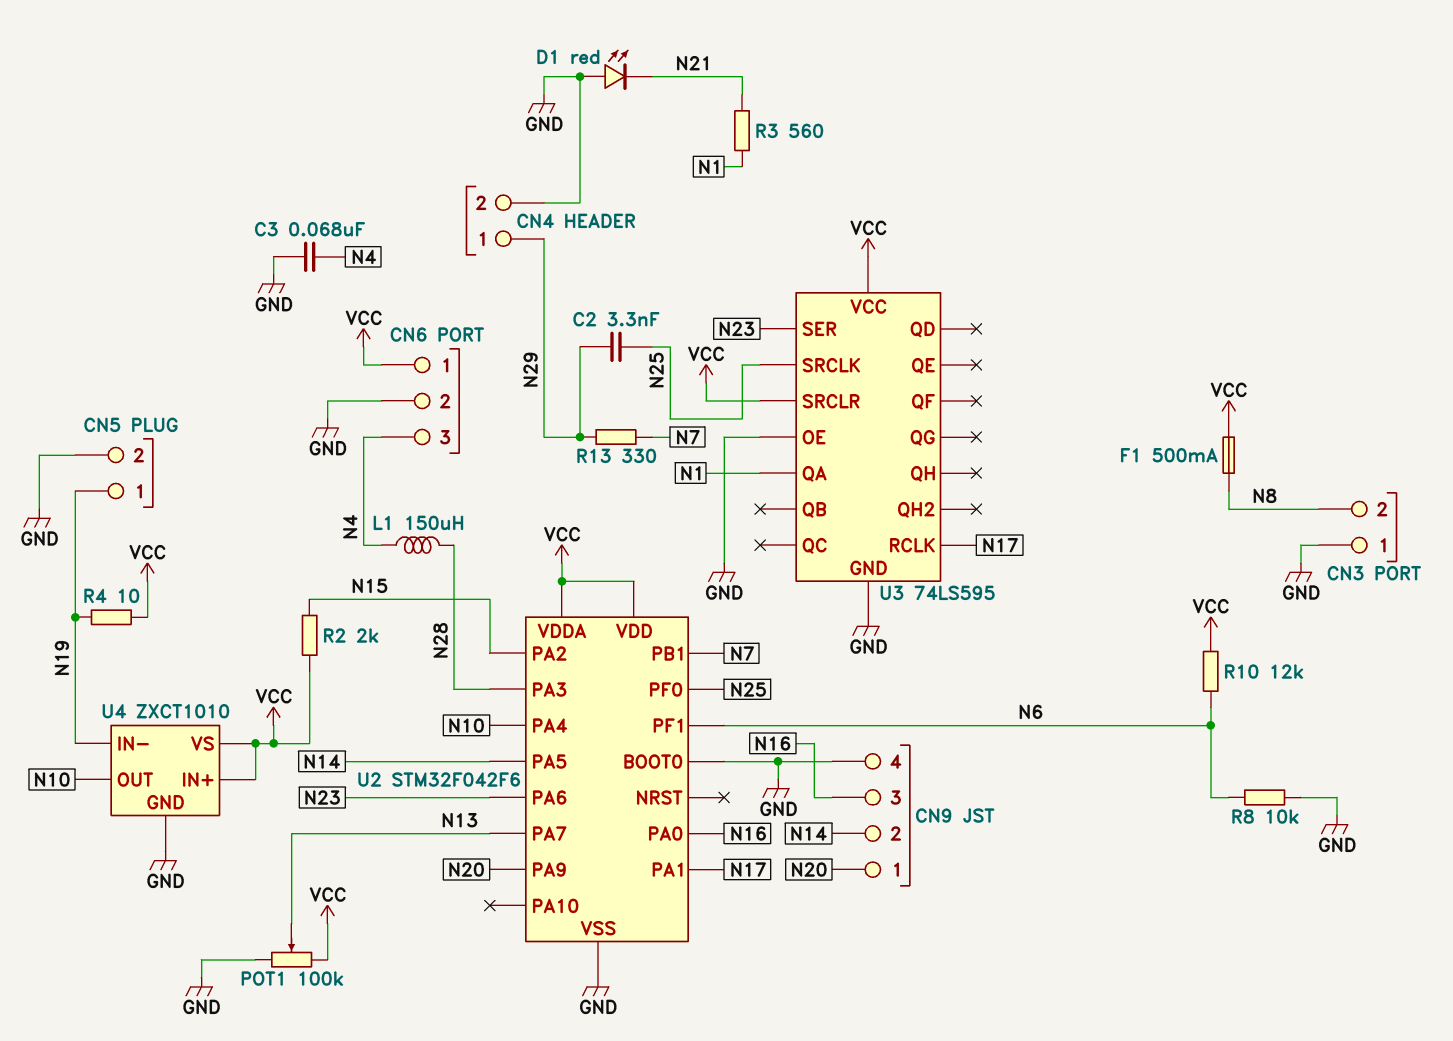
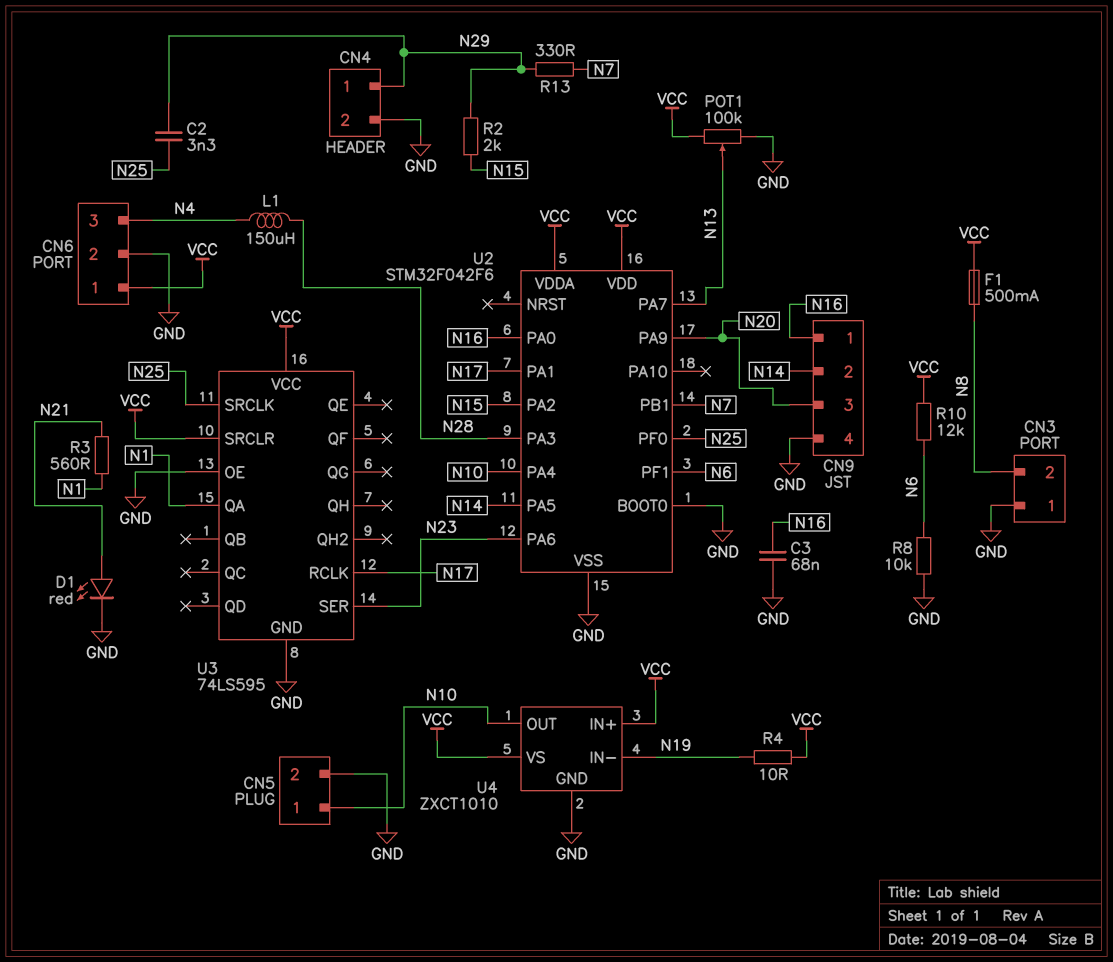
C3: 68nF (GND, N4) -> 68nF (GND, N16)
CN5 pin 1: N19 -> N10
CN9 pin 1: N20 -> N16
CN9 pin 3: N16 -> N20
D1: LED red (A GND, K N21) -> LED red (A N21, K GND)
R2: 2k (N15, VCC) -> 2k (N15, N29)

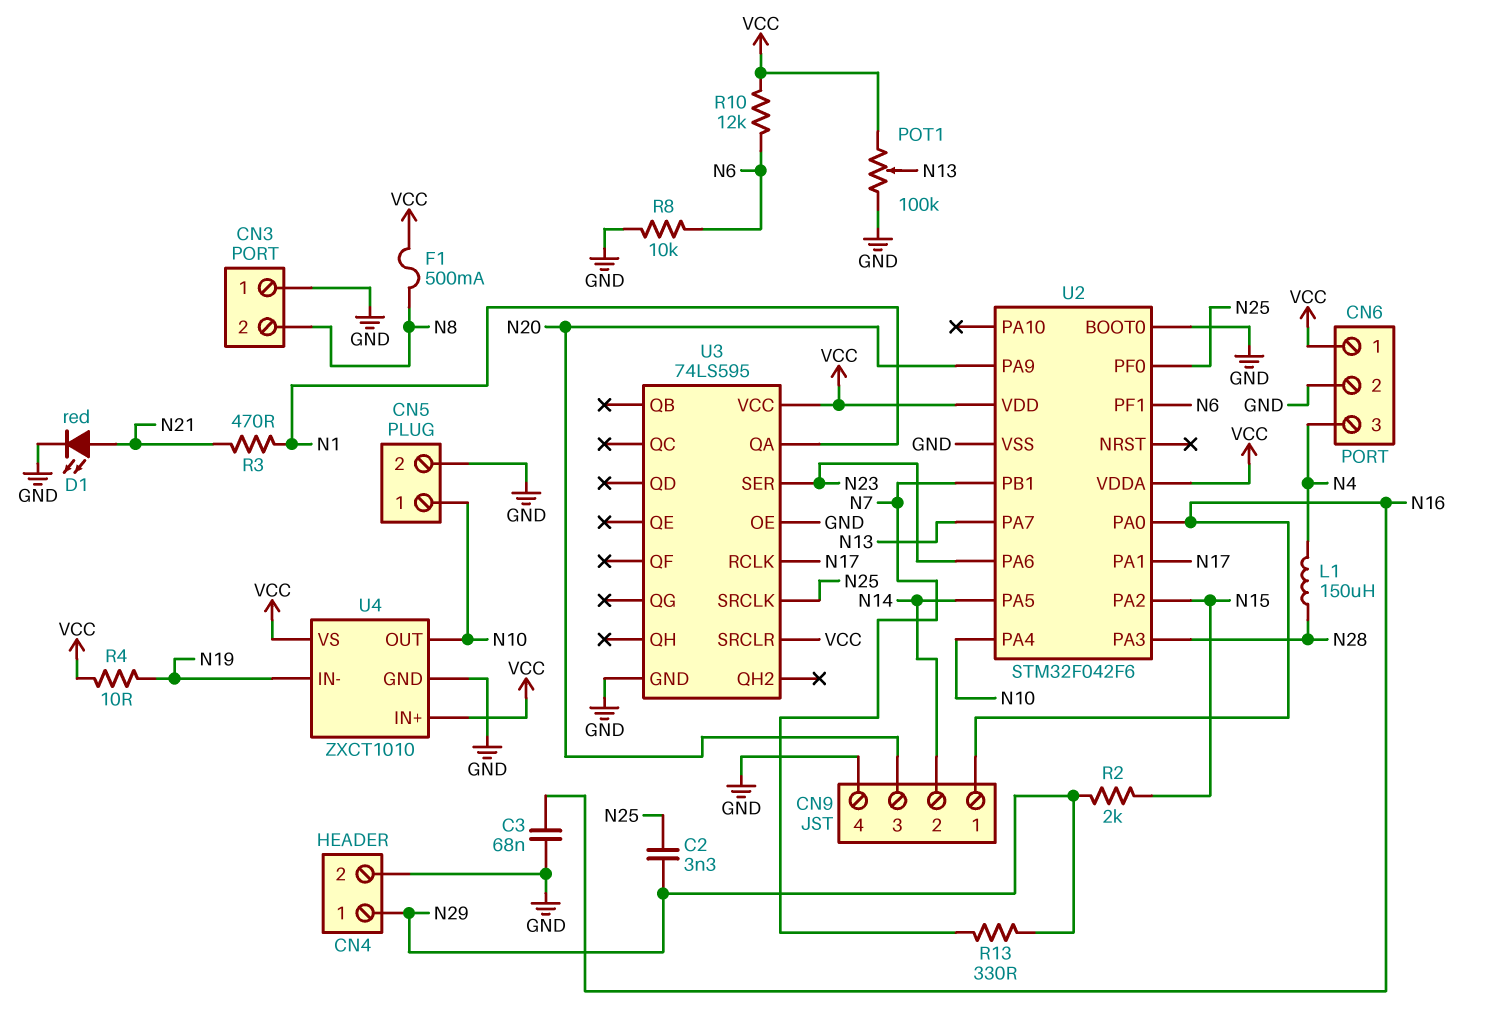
R3: 560 (N1, N21) -> 470 (N1, N21)

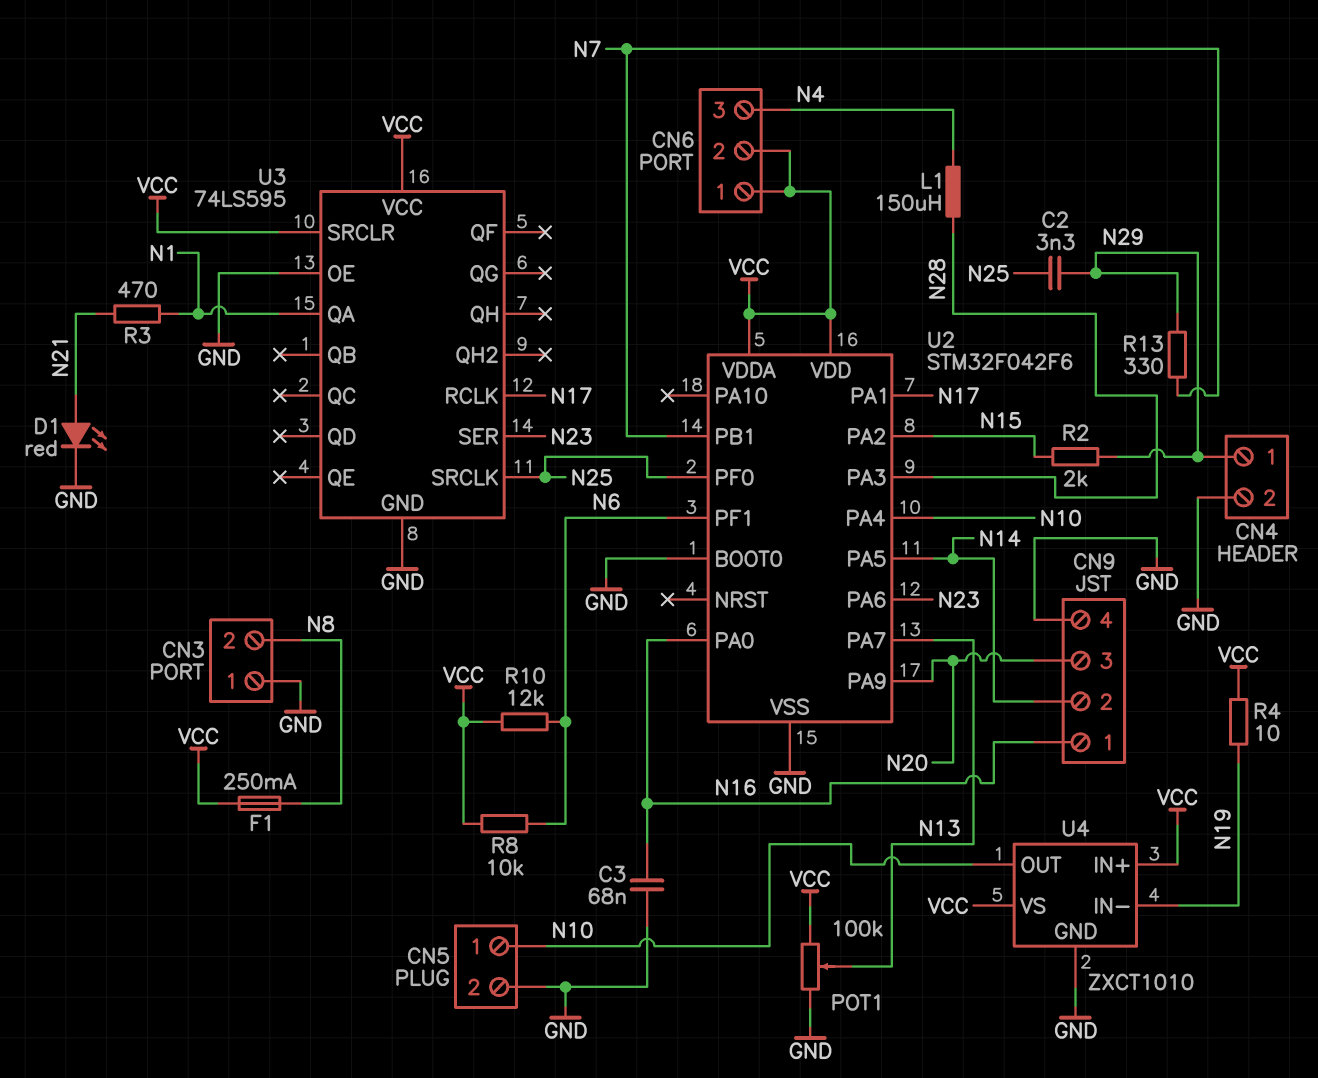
CN6 pin 2: GND -> VCC
F1: 500mA (N8, VCC) -> 250mA (N8, VCC)
R8: 10k (GND, N6) -> 10k (N6, VCC)

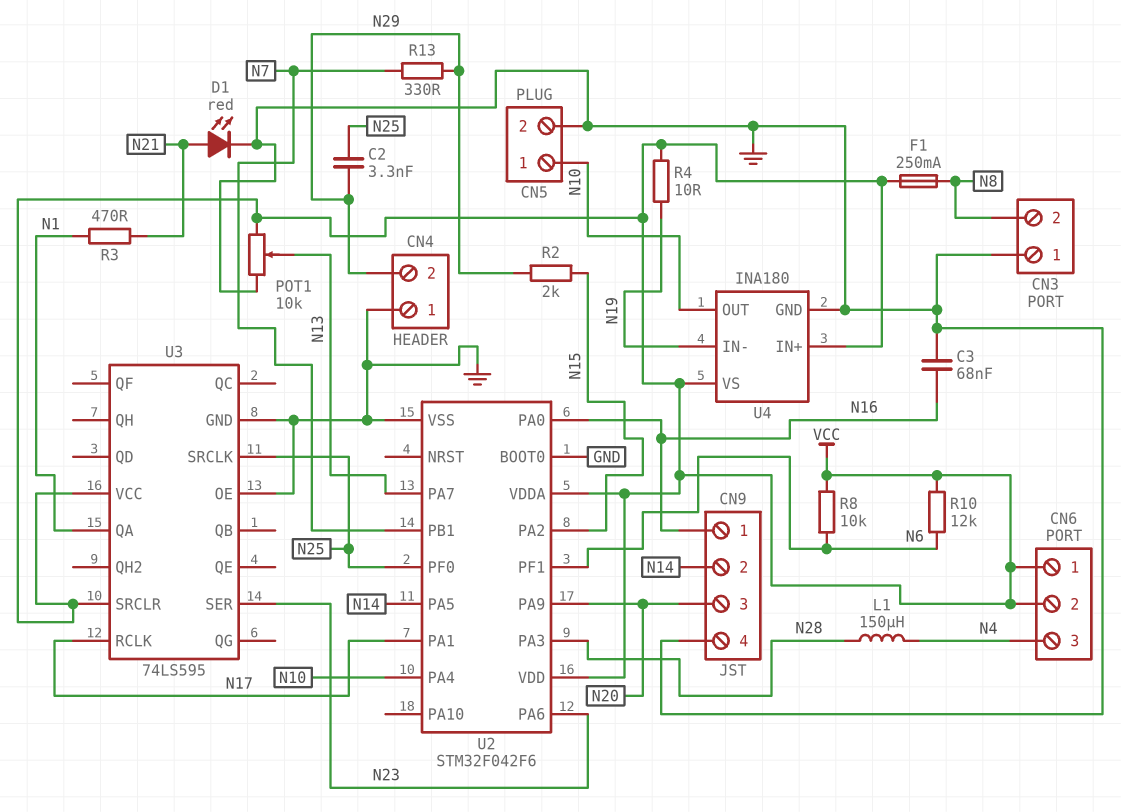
CN4 pin 1: N29 -> GND
CN4 pin 2: GND -> N29
POT1: 100k (GND, VCC, wiper N13) -> 10k (GND, VCC, wiper N13)
U4: ZXCT1010 -> INA180

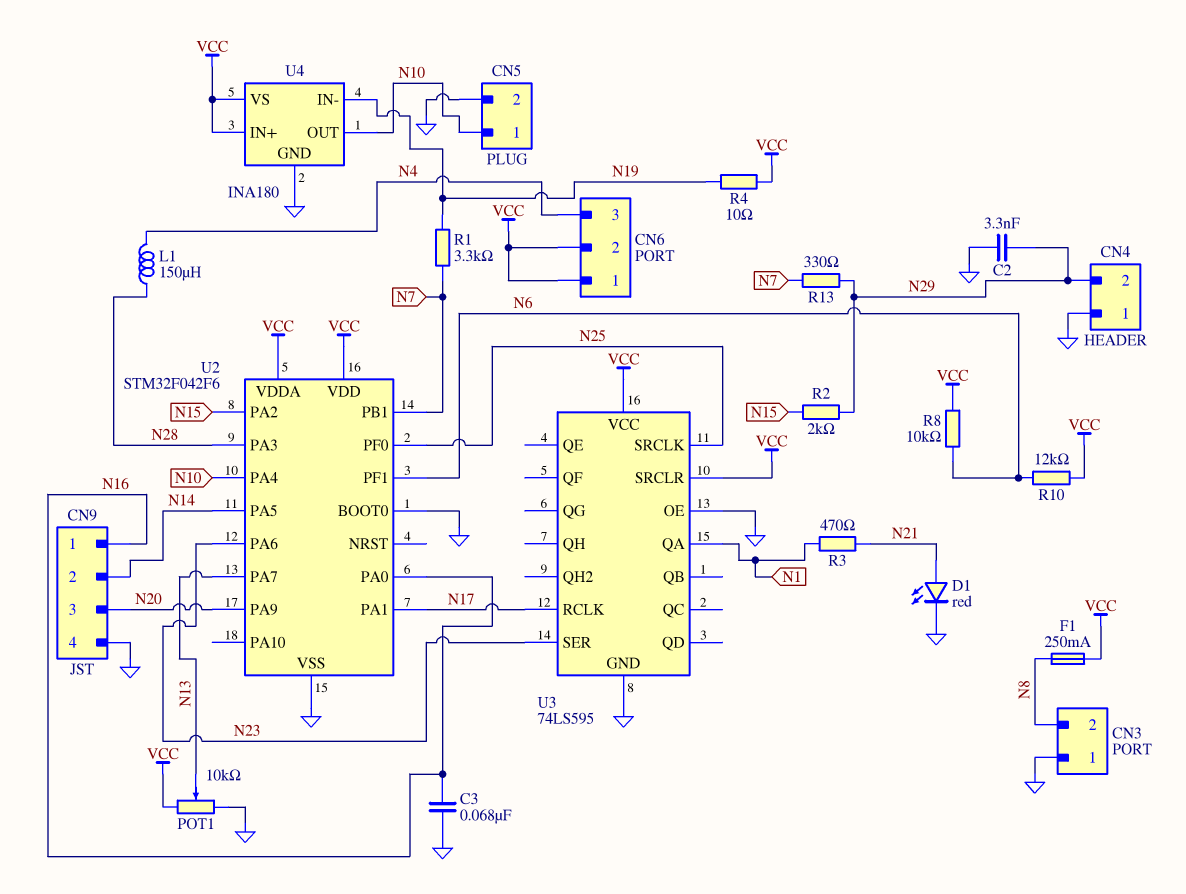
C2: 3.3nF (N25, N29) -> 3.3nF (GND, N29)
R1: none -> 3.3k (N7, N19)

